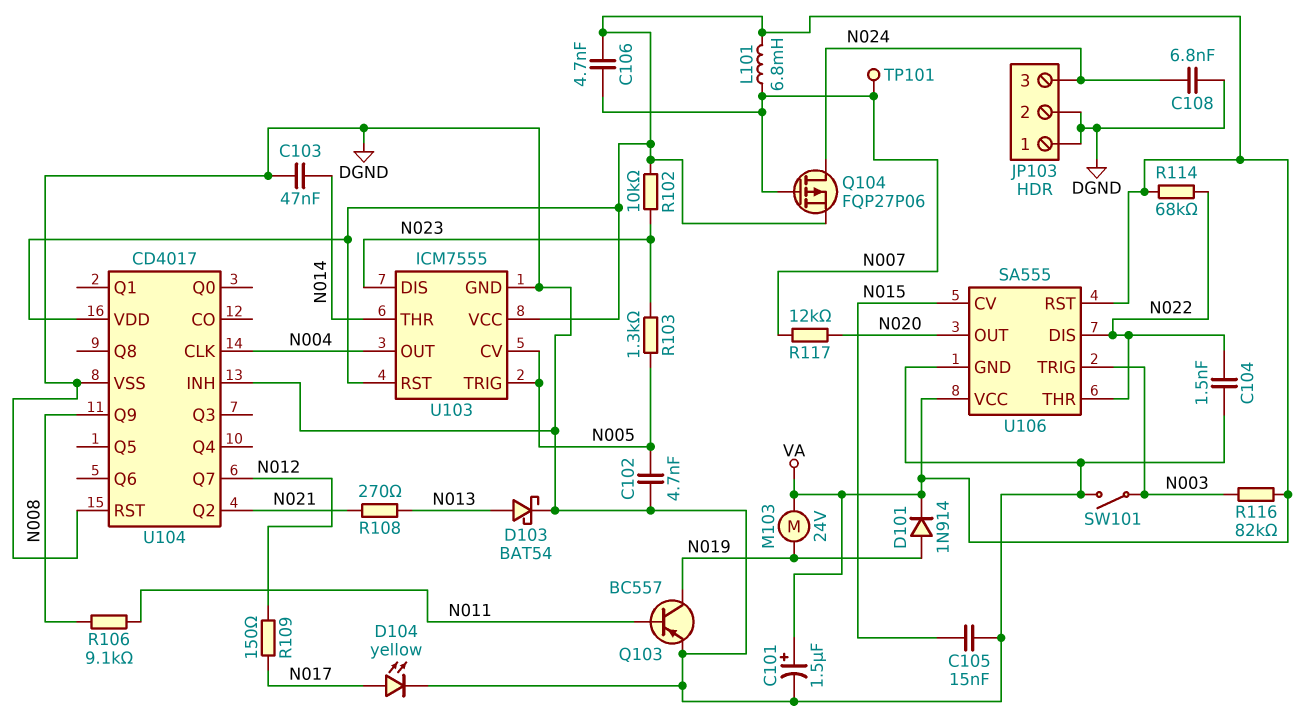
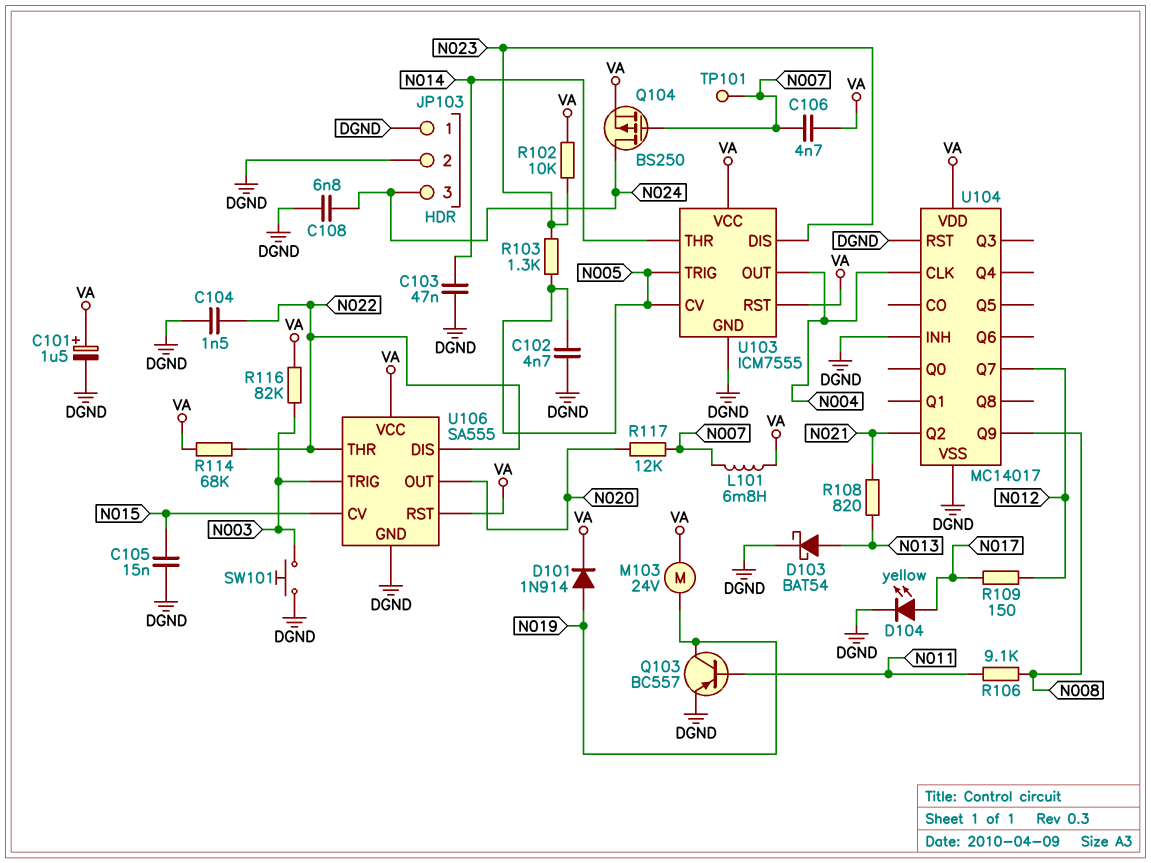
Q104: PMOS FQP27P06 (G N007, D N024, S VA) -> PMOS BS250 (G N007, D N024, S VA)
R108: 270 (N013, N021) -> 820 (N013, N021)
SW101: switch (DGND, N003) -> button (DGND, N003)
U104: CD4017 -> MC14017

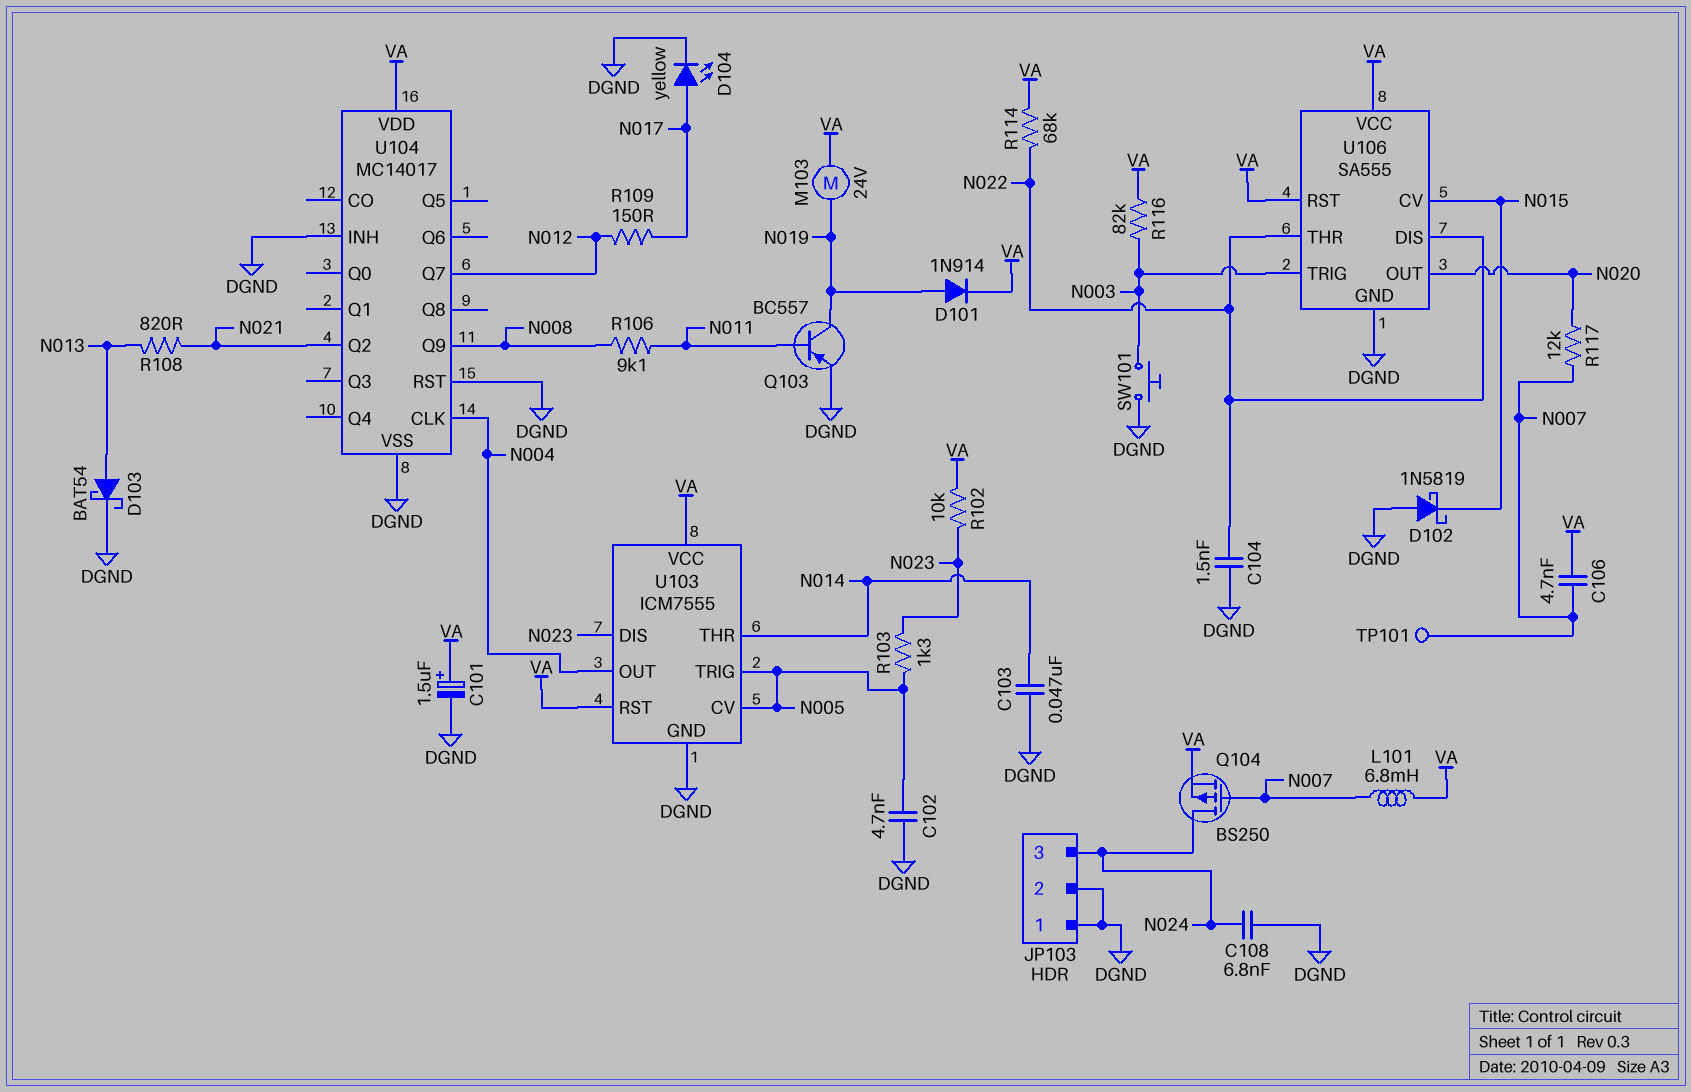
C105: 15nF (DGND, N015) -> none
D102: none -> schottky 1N5819 (A DGND, K N015)

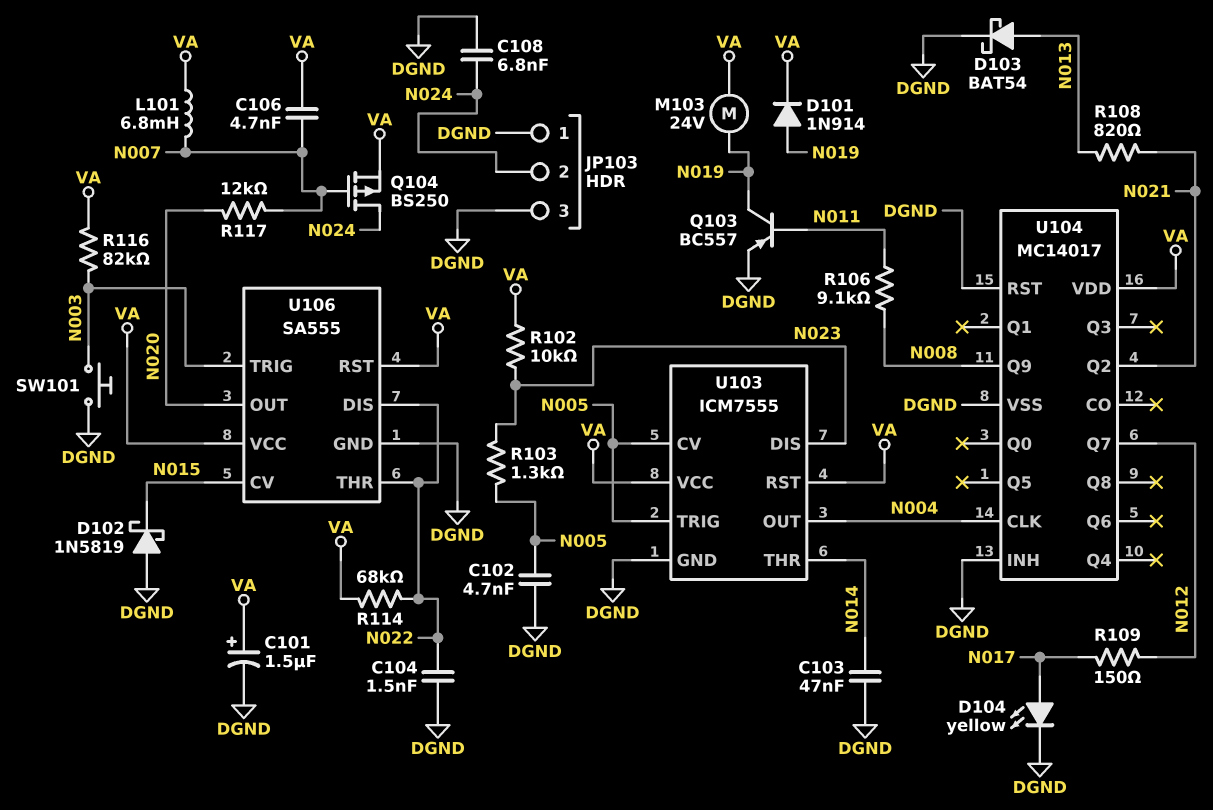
JP103 pin 2: DGND -> N024
JP103 pin 3: N024 -> DGND
TP101: test point (N007) -> none

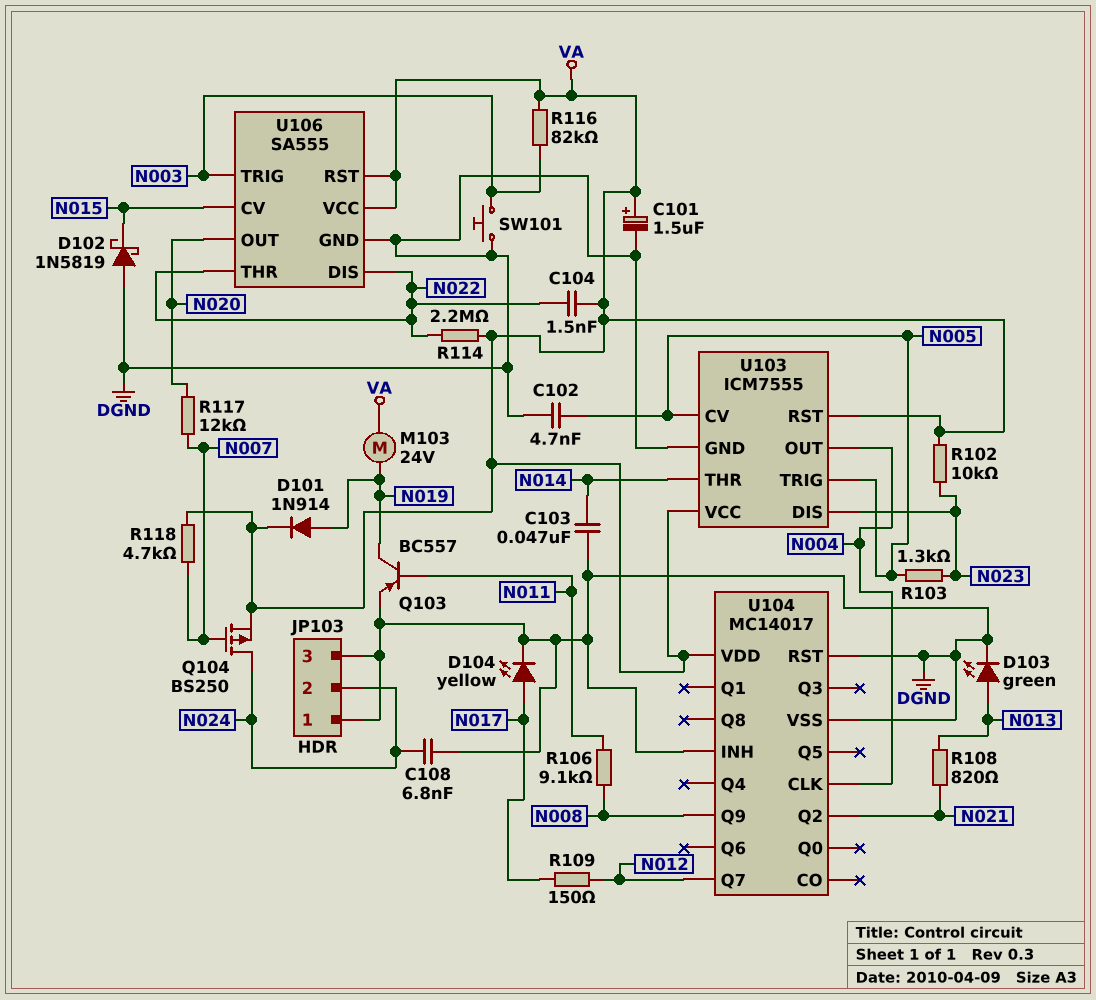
C104: 1.5nF (DGND, N022) -> 1.5nF (N022, VA)
C106: 4.7nF (N007, VA) -> none
D103: schottky BAT54 (A N013, K DGND) -> LED green (A N013, K DGND)
L101: 6.8mH (N007, VA) -> none
R114: 68k (N022, VA) -> 2.2M (N022, VA)
R118: none -> 4.7k (N007, VA)

